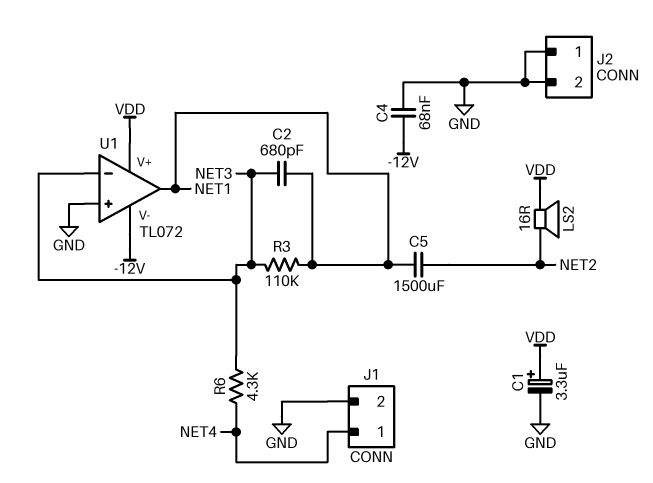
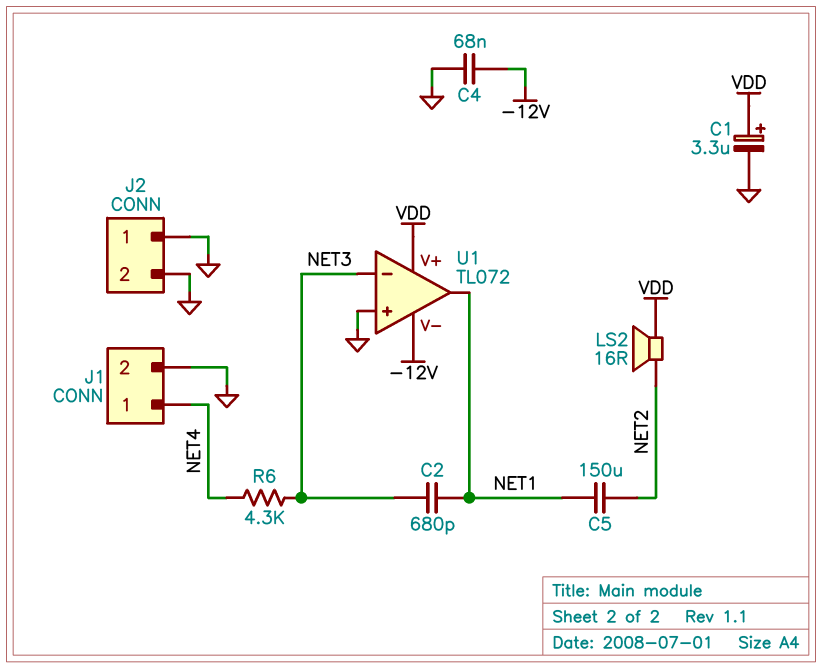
C5: 1500uF (NET1, NET2) -> 150uF (NET1, NET2)
R3: 110k (NET1, NET3) -> none

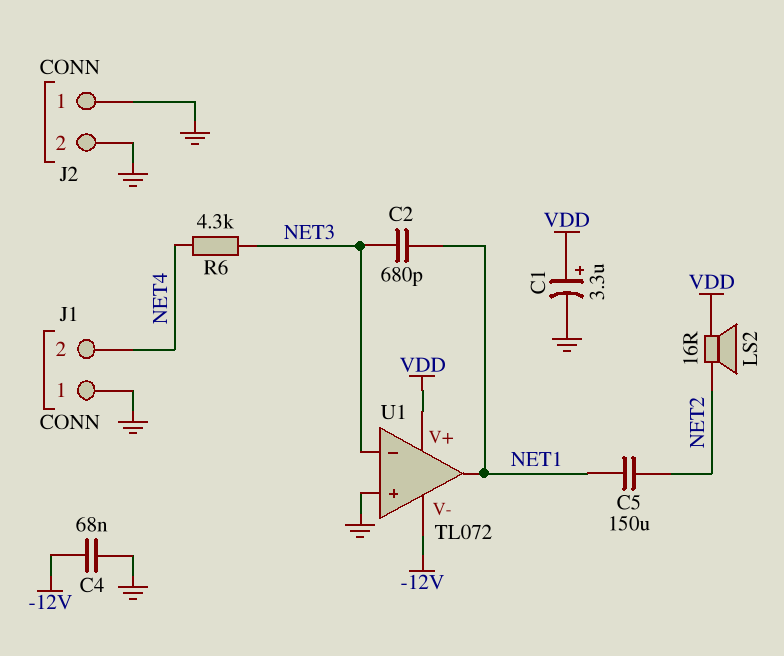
J1 pin 1: NET4 -> GND
J1 pin 2: GND -> NET4

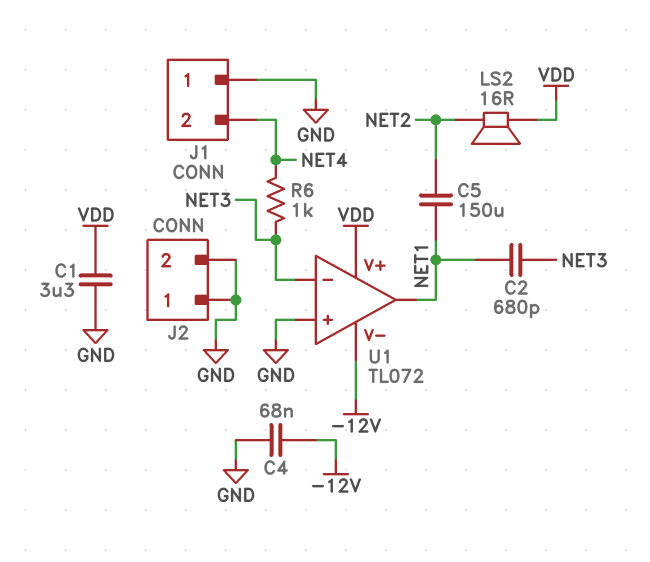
C1: 3.3uF (plus VDD, minus GND) -> 3.3uF (GND, VDD)
R6: 4.3k (NET3, NET4) -> 1k (NET3, NET4)

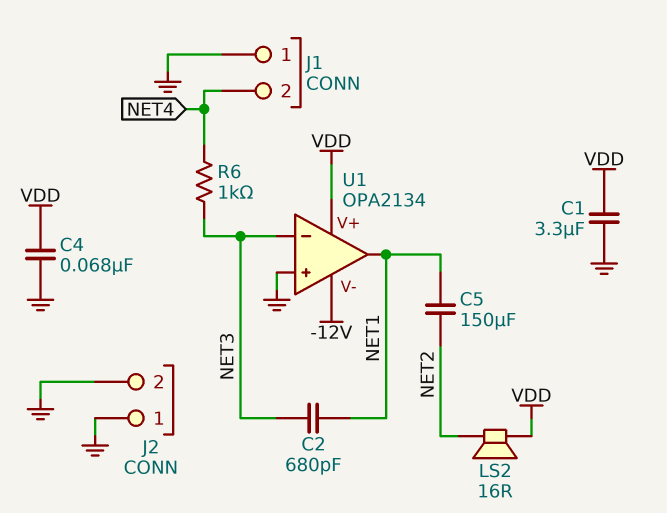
C4: 68nF (-12V, GND) -> 68nF (GND, VDD)
U1: TL072 -> OPA2134

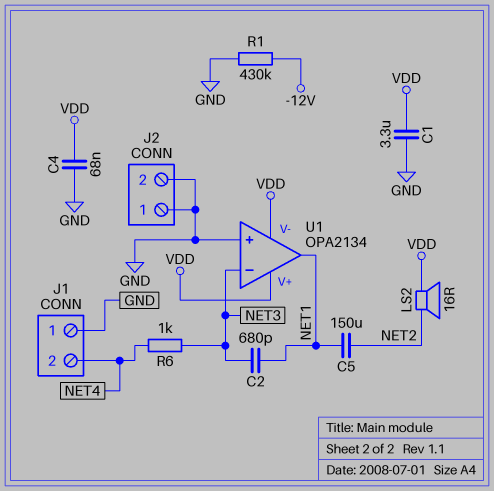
R1: none -> 430k (-12V, GND)
U1 pin V-: -12V -> VDD

